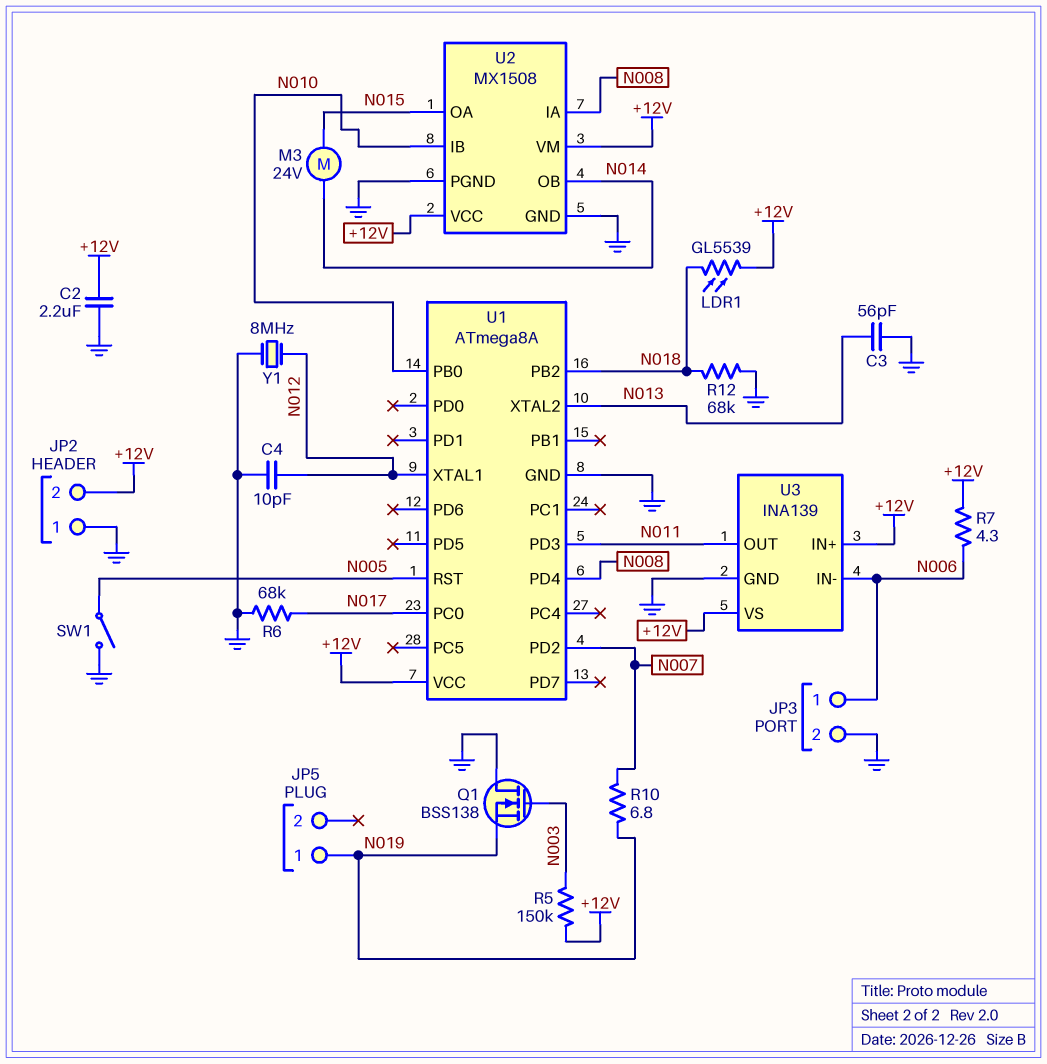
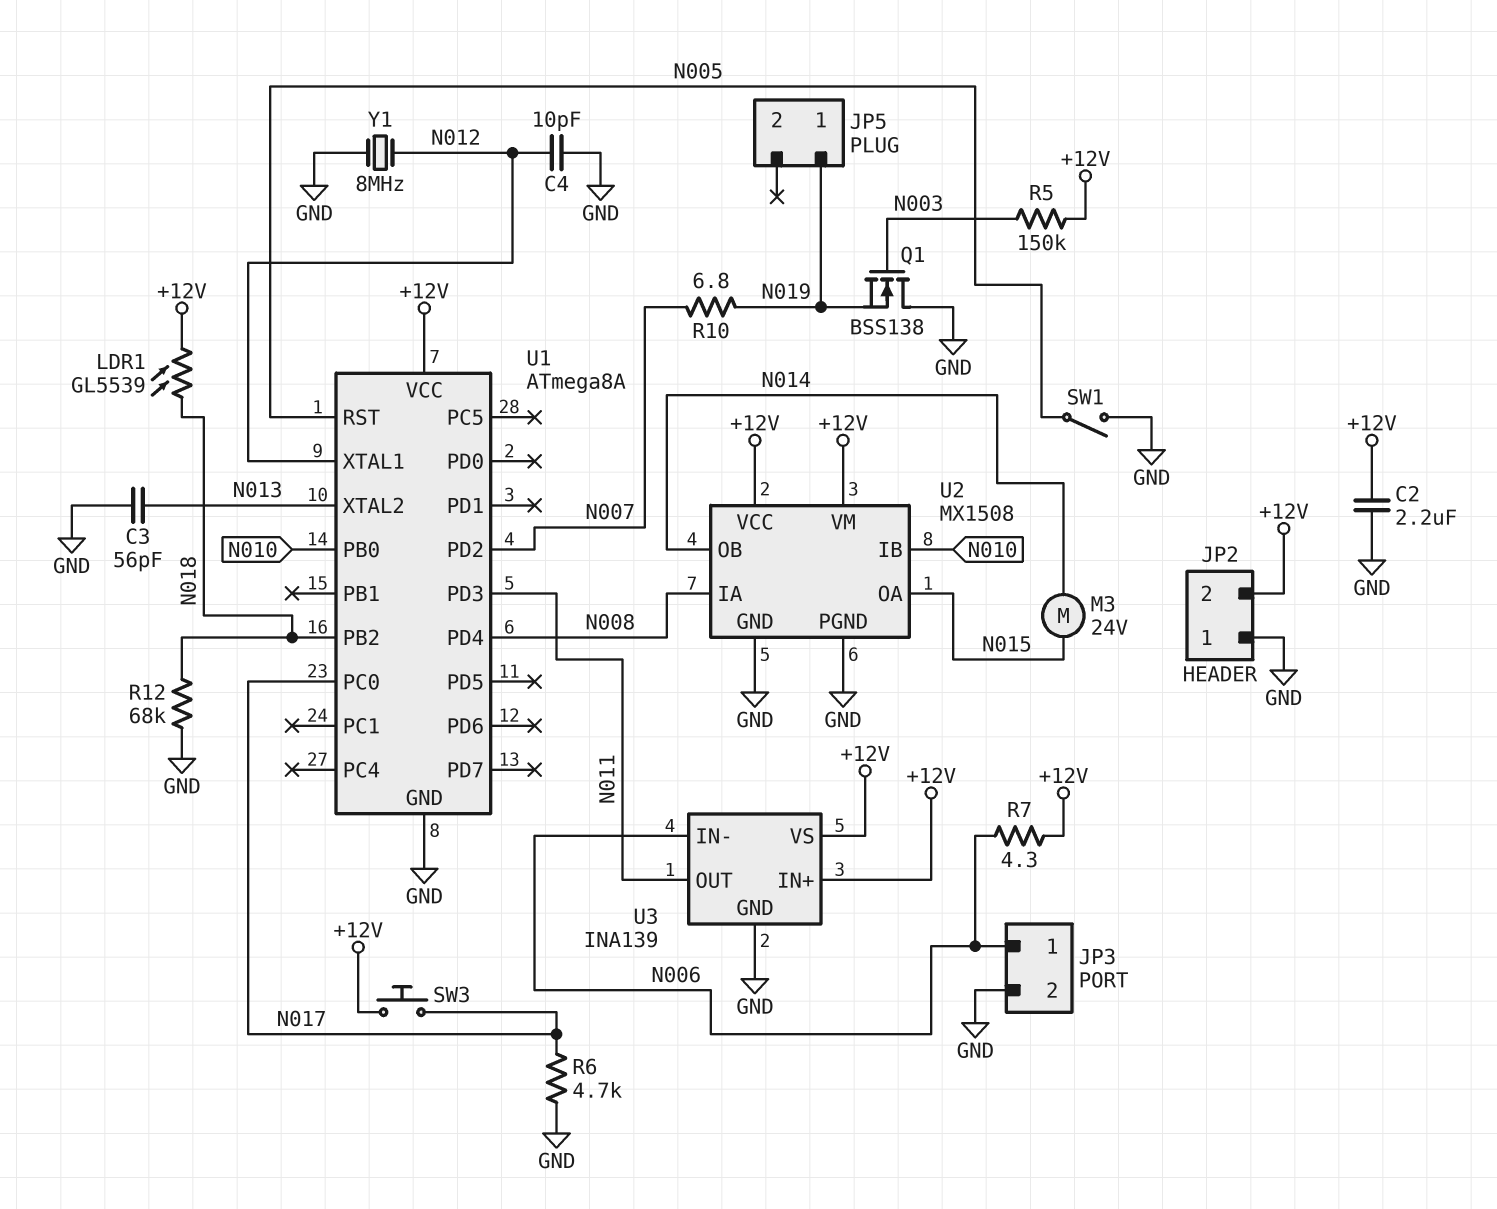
R6: 68k (GND, N017) -> 4.7k (GND, N017)
SW3: none -> button (+12V, N017)

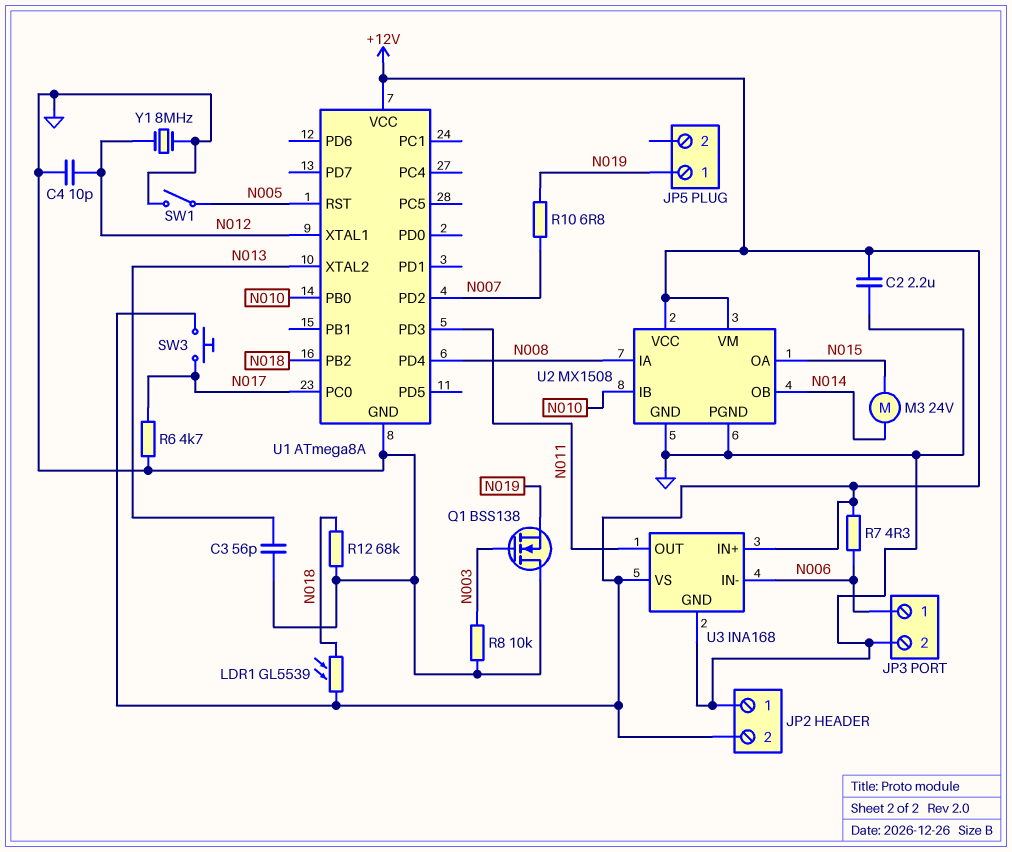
R5: 150k (+12V, N003) -> none
R8: none -> 10k (GND, N003)
U3: INA139 -> INA168

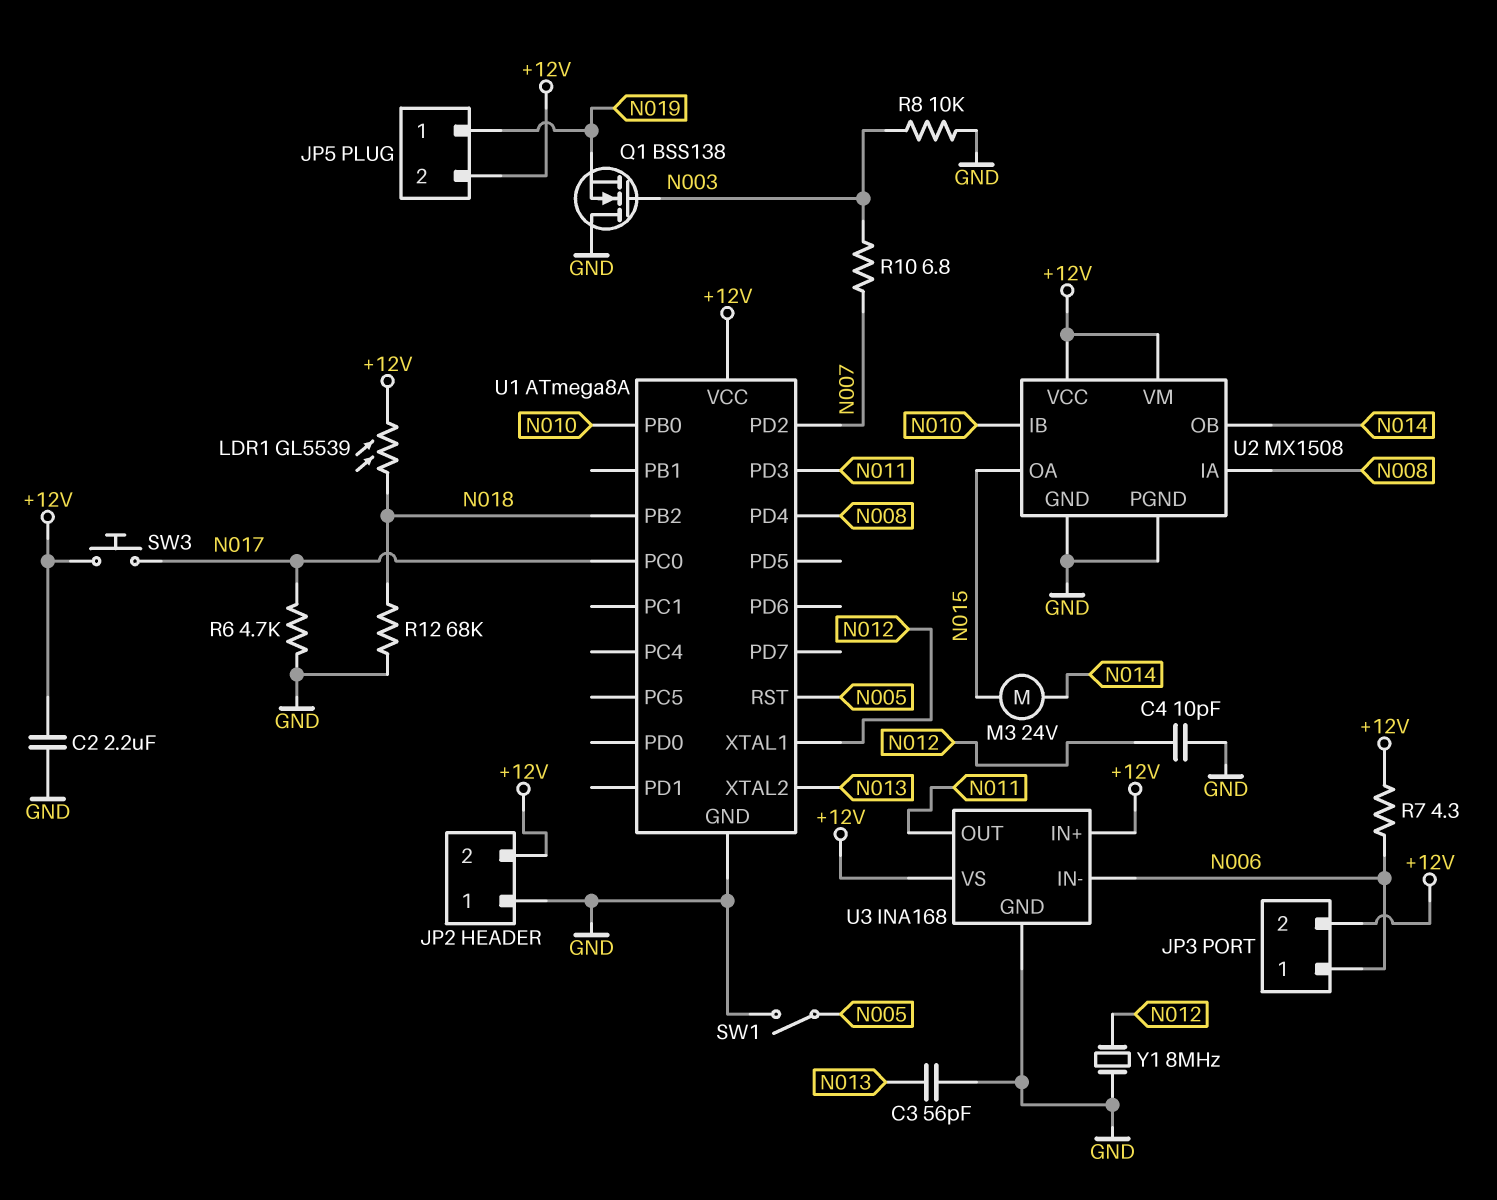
JP3 pin 2: GND -> +12V
JP5 pin 2: none -> +12V
R10: 6.8 (N007, N019) -> 6.8 (N003, N007)

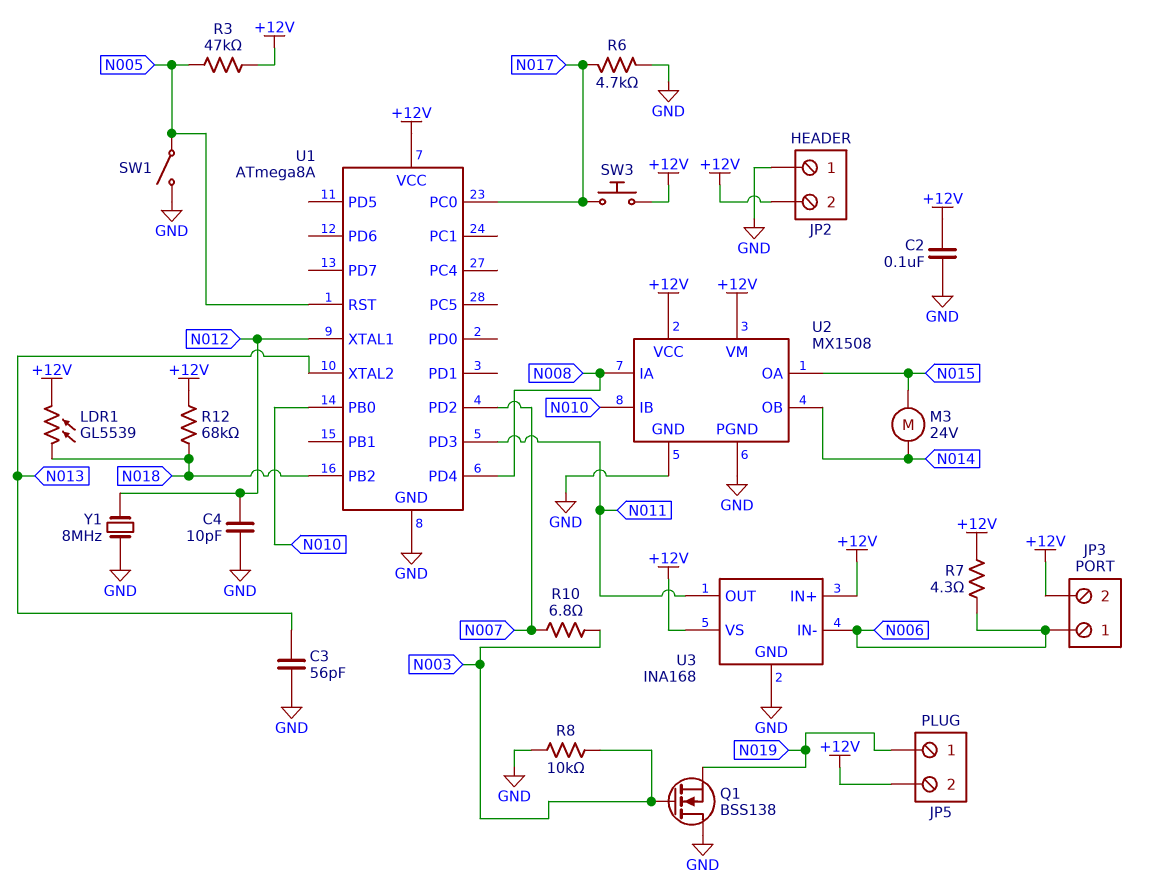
C2: 2.2uF (+12V, GND) -> 100nF (+12V, GND)
R3: none -> 47k (+12V, N005)
R12: 68k (GND, N018) -> 68k (+12V, N018)

